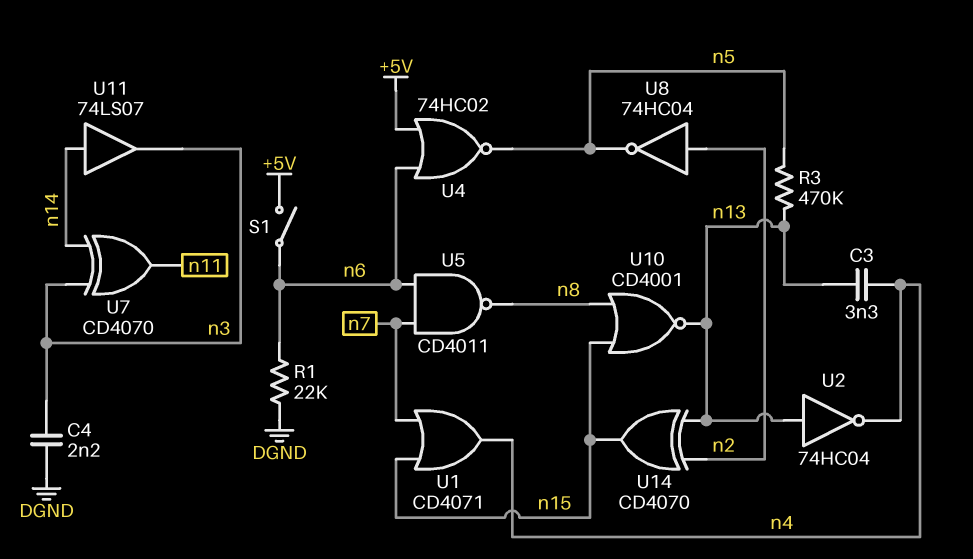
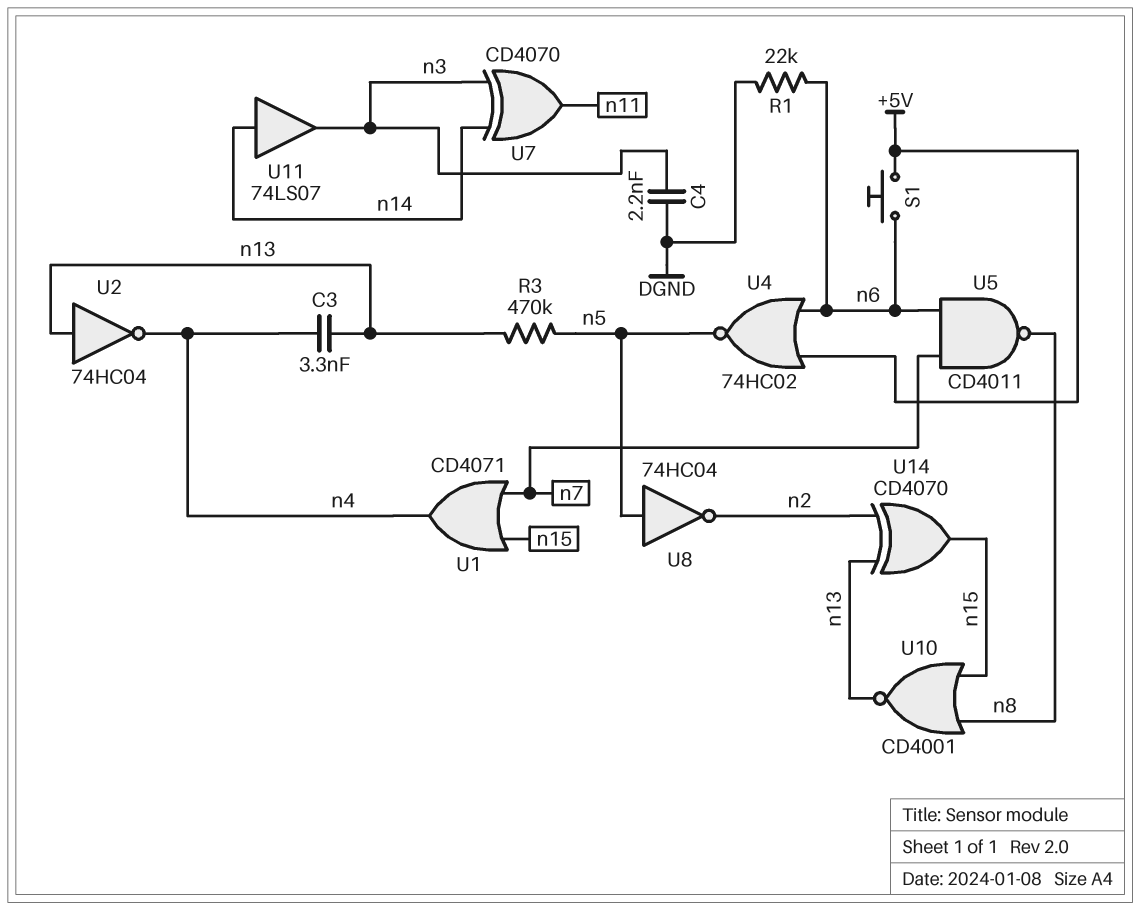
S1: switch (+5V, n6) -> button (+5V, n6)
U8: NOT 74HC04 (in n2, out n5) -> NOT 74HC04 (in n5, out n2)

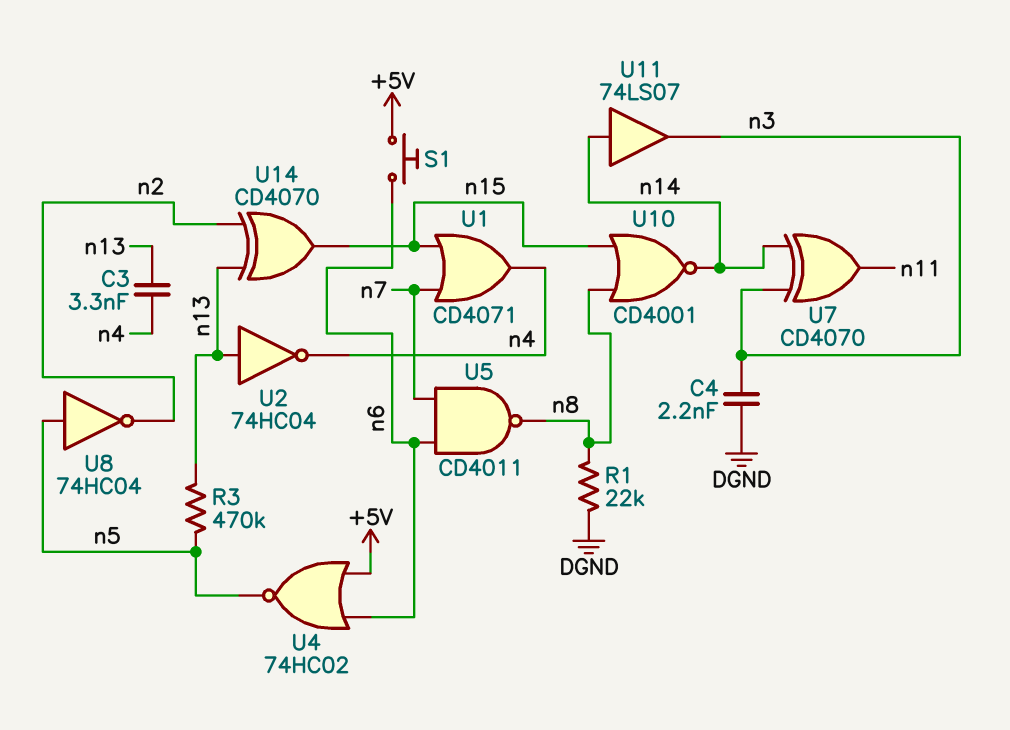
R1: 22k (DGND, n6) -> 22k (DGND, n8)
U10: NOR CD4001 (in n8, in n15, out n13) -> NOR CD4001 (in n8, in n15, out n14)

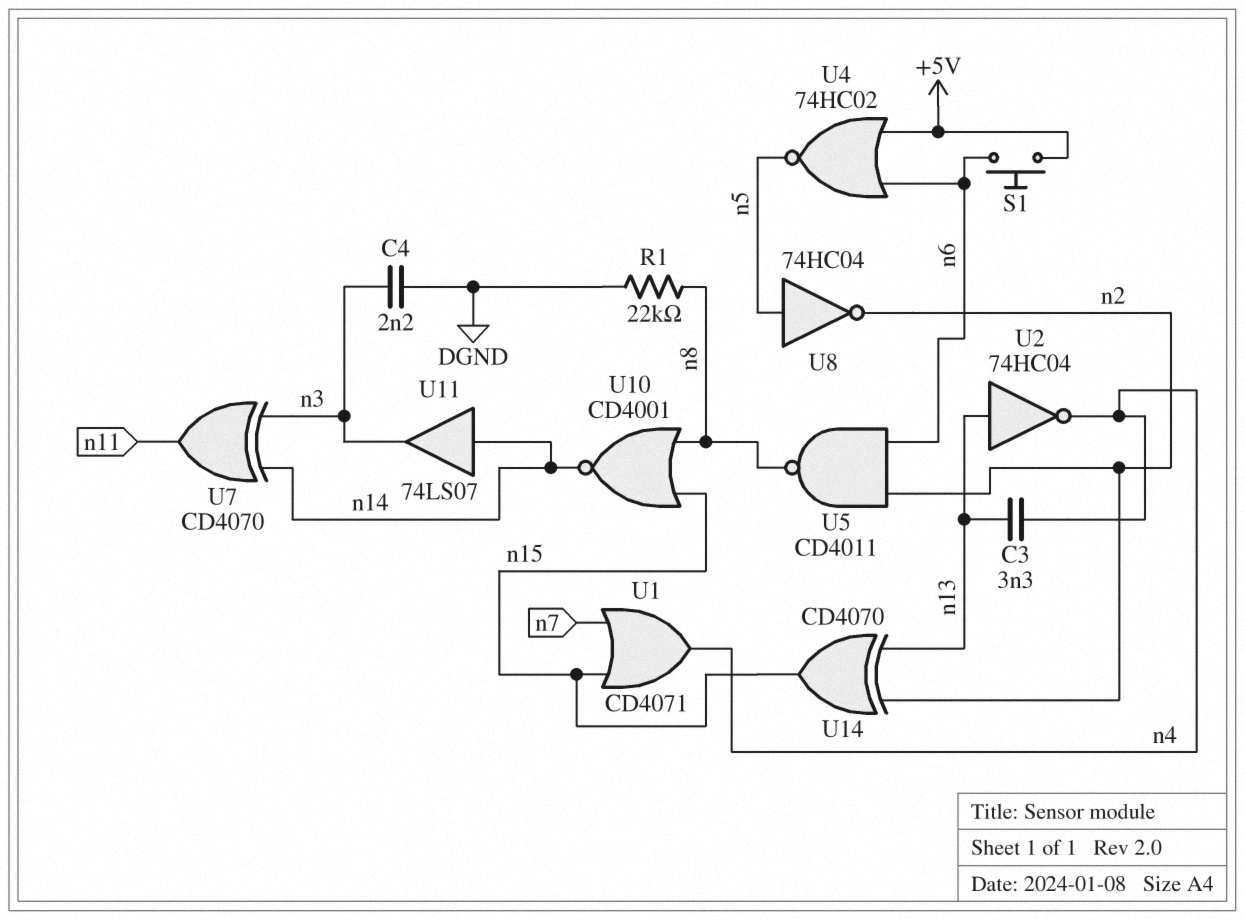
R3: 470k (n5, n13) -> none
U5: NAND CD4011 (in n6, in n7, out n8) -> NAND CD4011 (in n2, in n6, out n8)

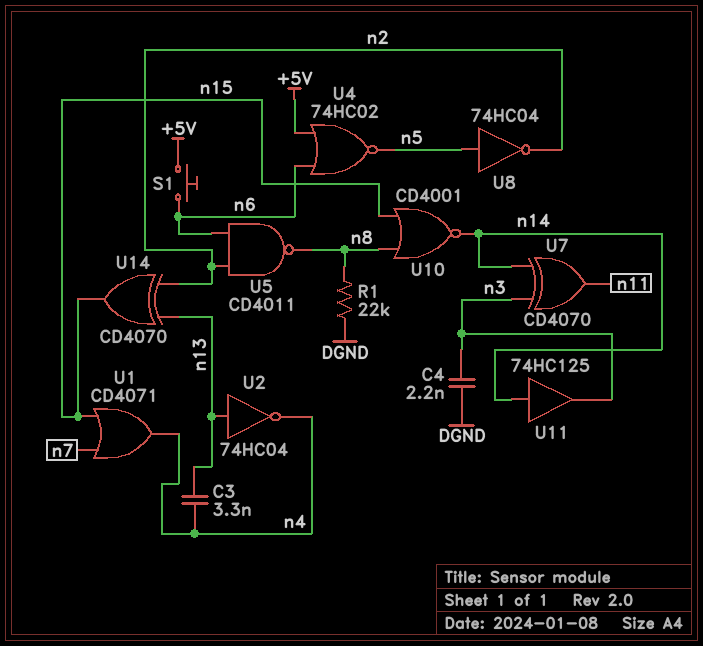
U11: buffer 74LS07 (in n14, out n3) -> buffer 74HC125 (in n14, out n3)

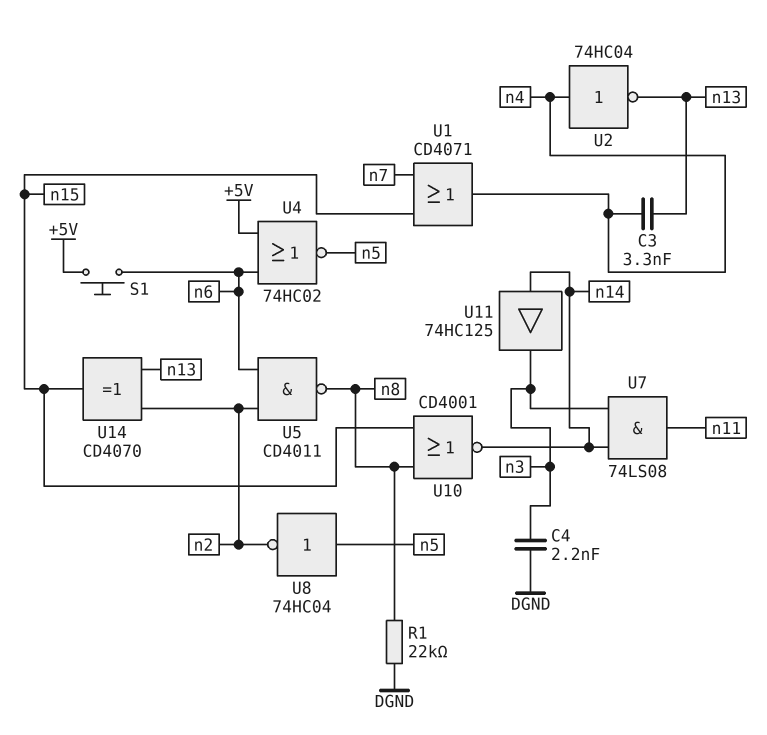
U2: NOT 74HC04 (in n13, out n4) -> NOT 74HC04 (in n4, out n13)
U7: XOR CD4070 (in n3, in n14, out n11) -> AND 74LS08 (in n3, in n14, out n11)

